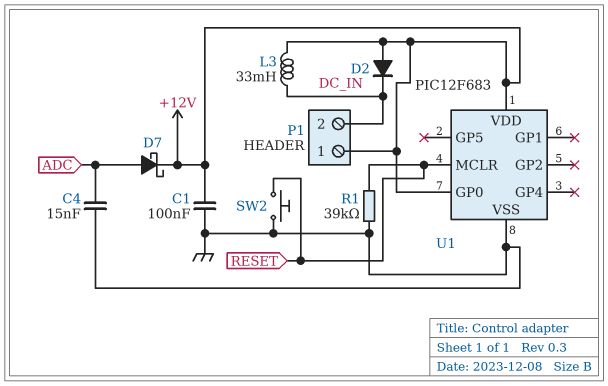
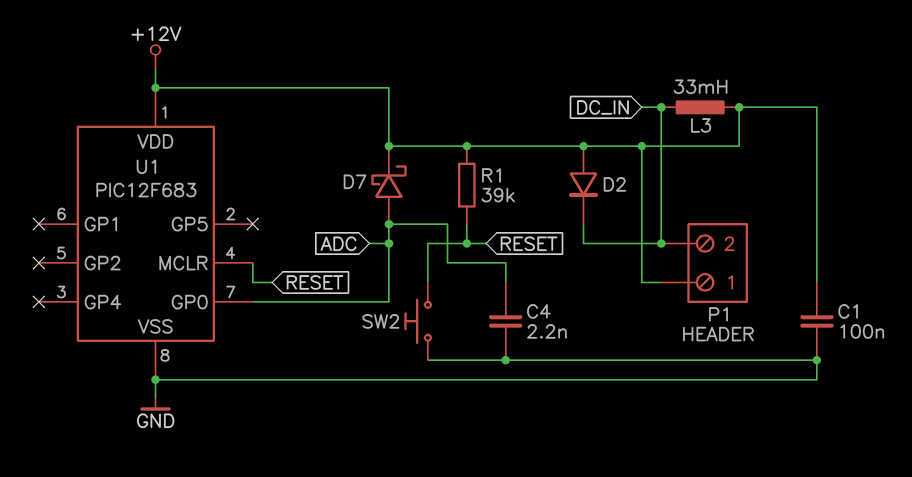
C4: 15nF (ADC, GND) -> 2.2nF (ADC, GND)
R1: 39k (GND, RESET) -> 39k (+12V, RESET)
U1 pin GP0: +12V -> ADC

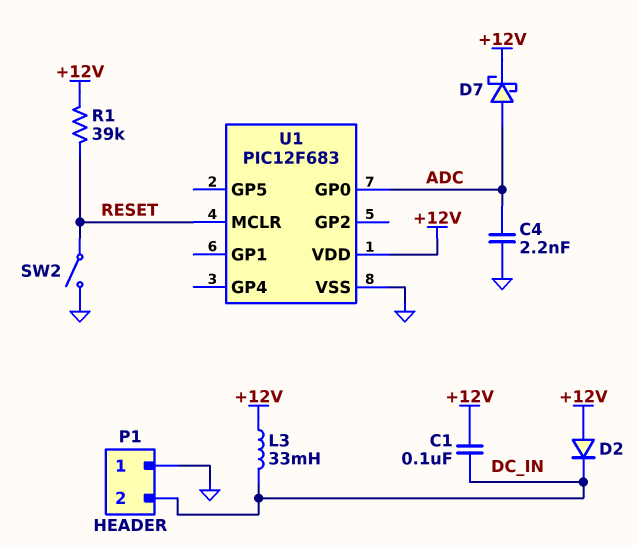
C1: 100nF (+12V, GND) -> 100nF (+12V, DC_IN)
P1 pin 1: +12V -> GND
SW2: button (GND, RESET) -> switch (GND, RESET)

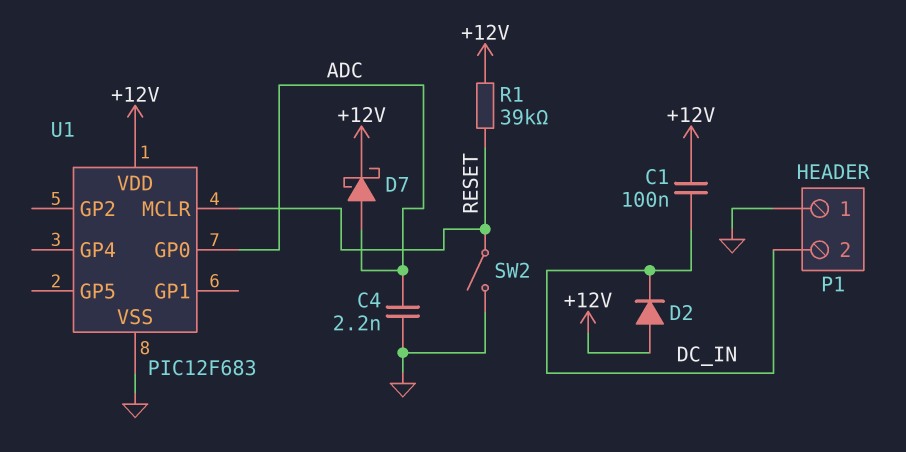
L3: 33mH (+12V, DC_IN) -> none

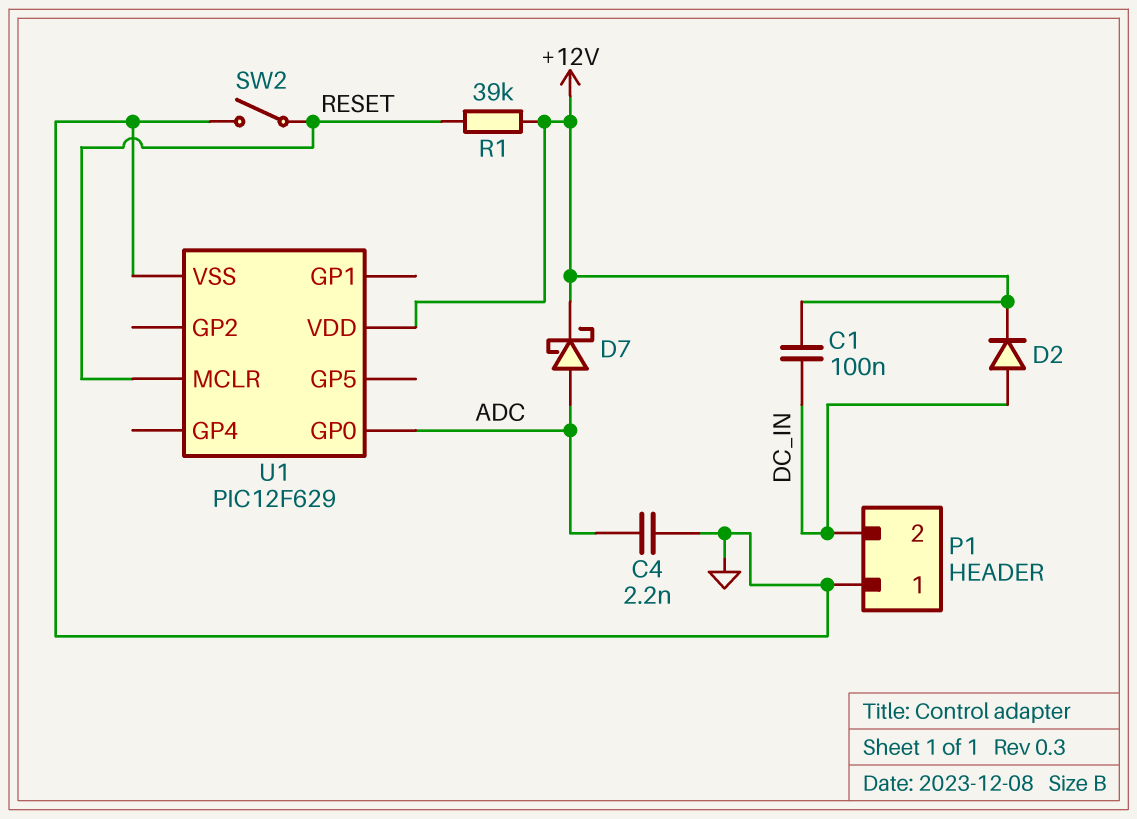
D2: diode (A +12V, K DC_IN) -> diode (A DC_IN, K +12V)
U1: PIC12F683 -> PIC12F629

